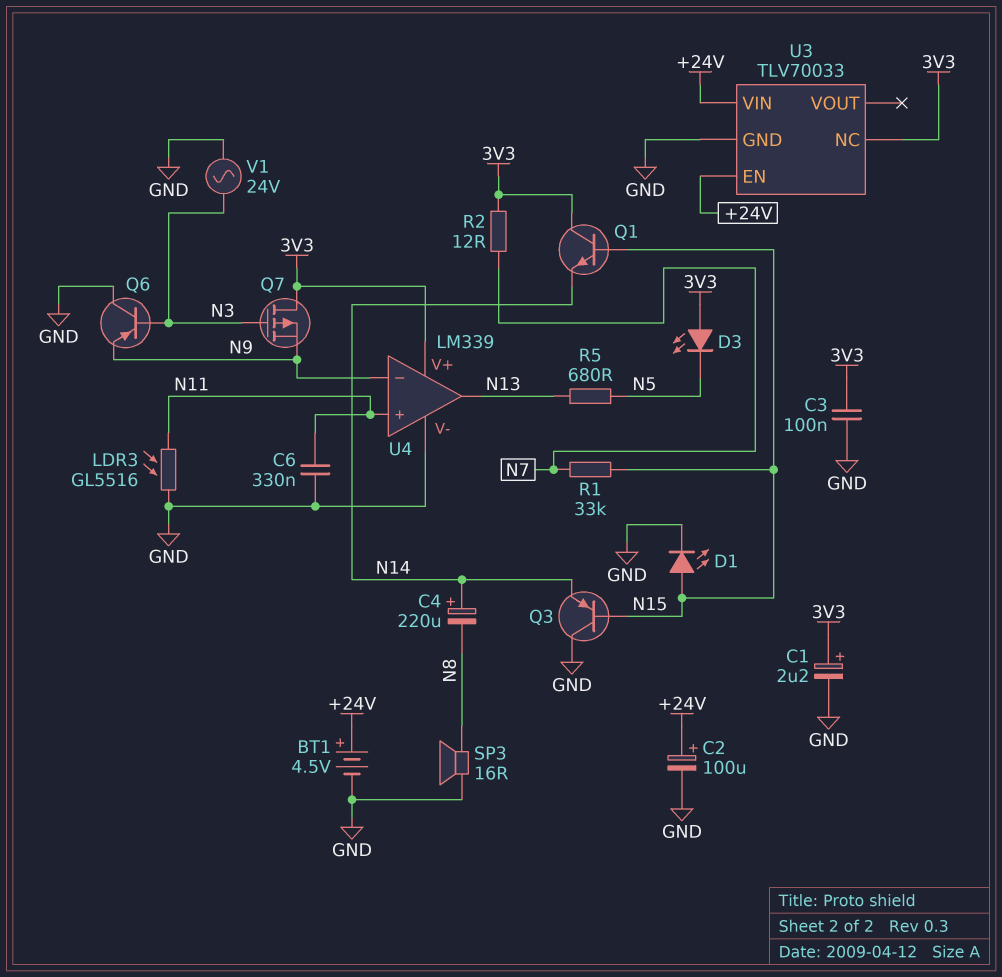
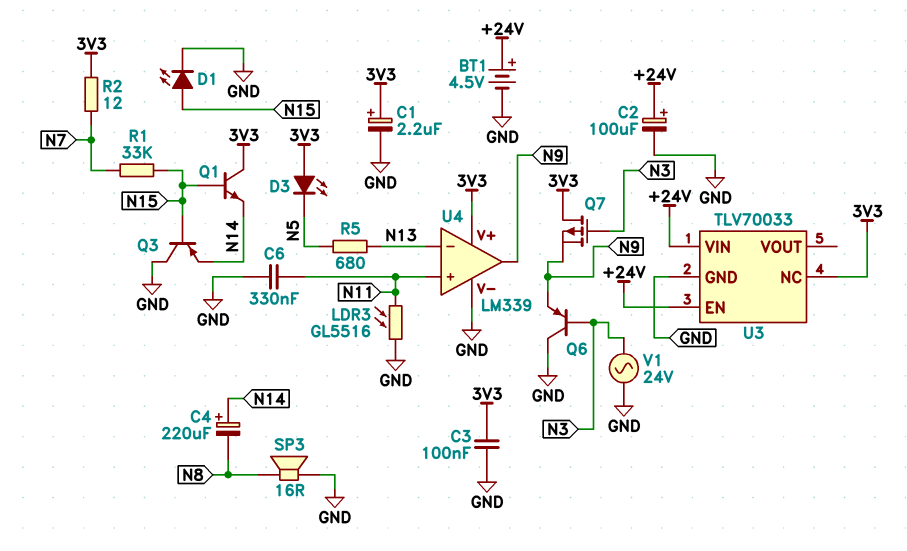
U4 pin in-: N9 -> N13
U4 pin out: N13 -> N9

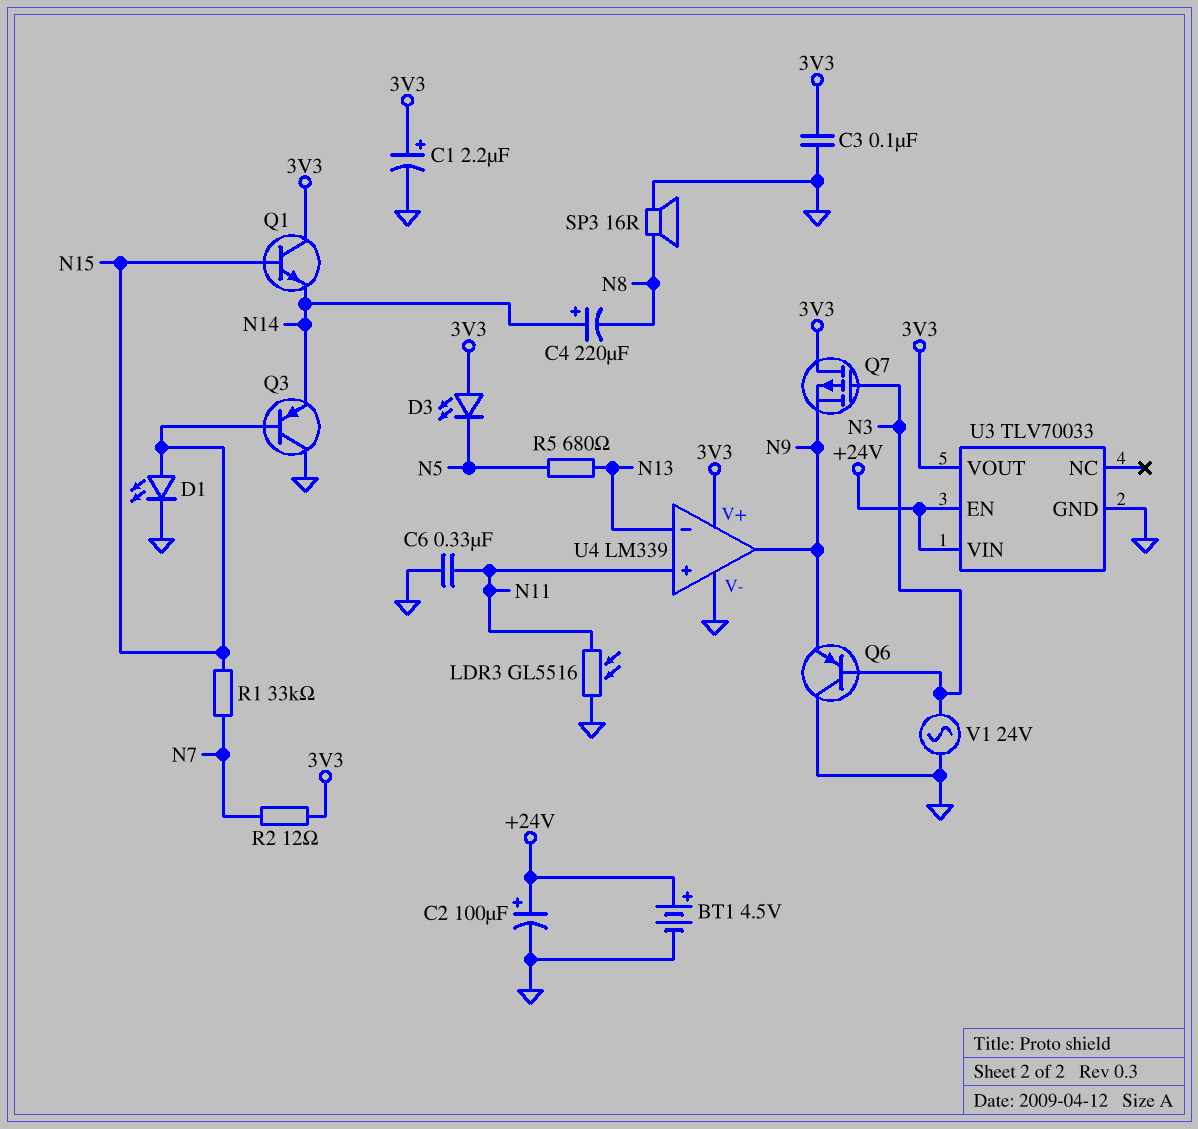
U3 pin NC: 3V3 -> none
U3 pin VOUT: none -> 3V3

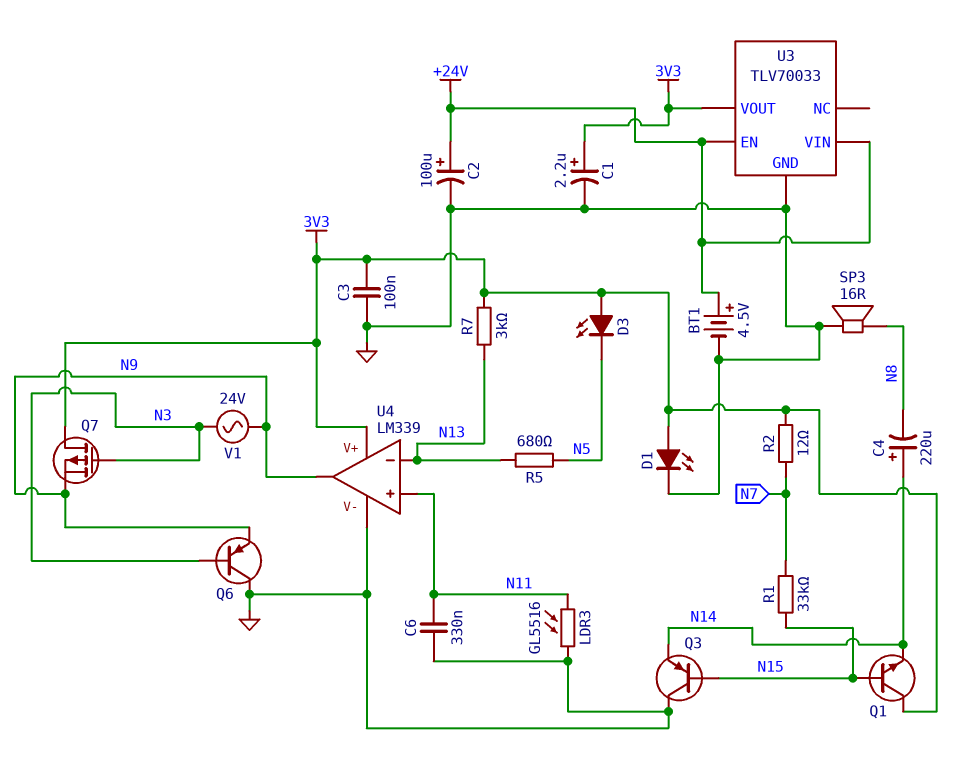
D1: LED (A N15, K GND) -> LED (A 3V3, K GND)
R7: none -> 3k (3V3, N13)
V1: AC 24V (GND, N3) -> AC 24V (N3, N9)

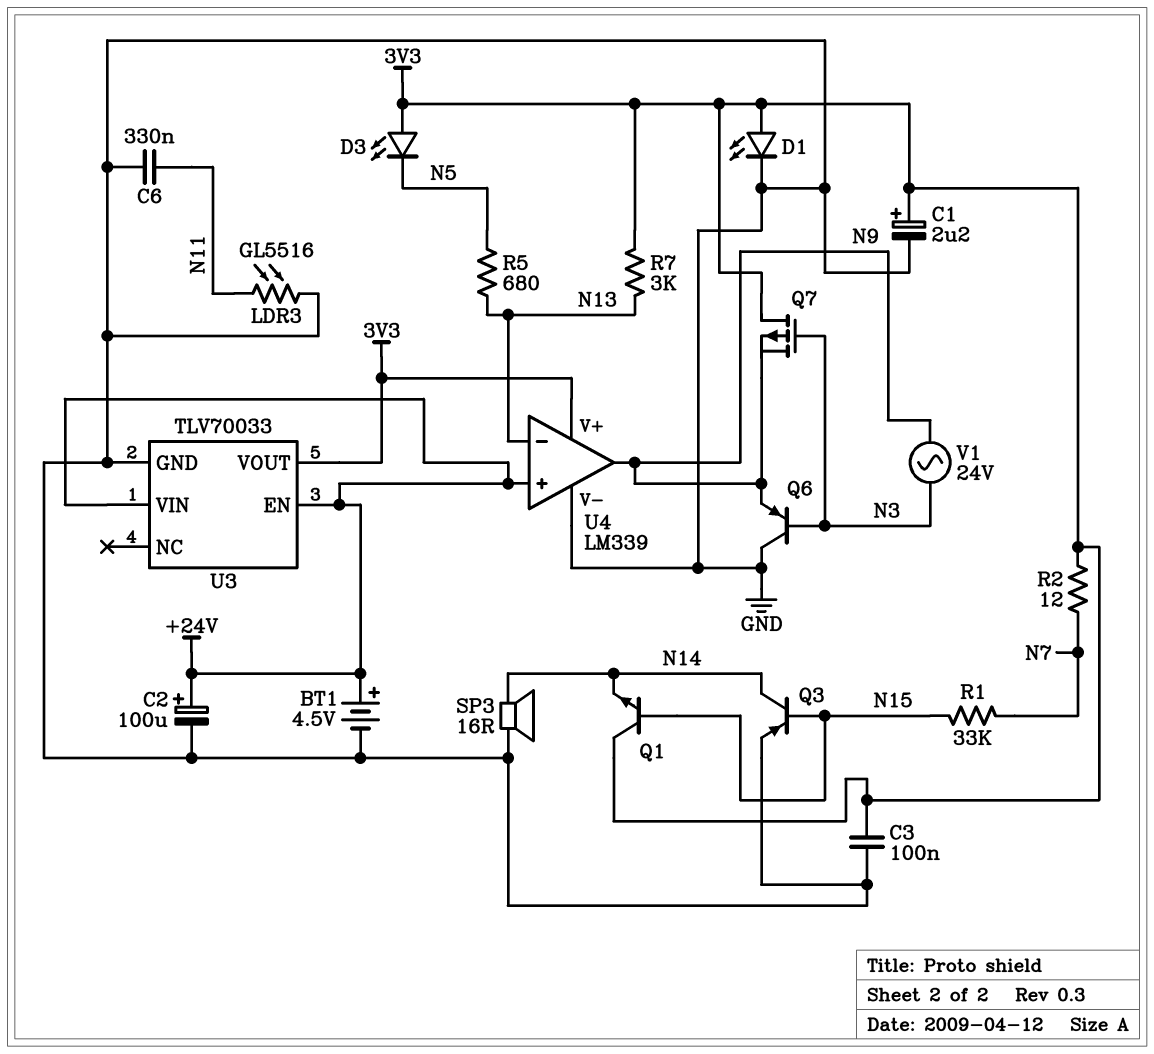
C4: 220uF (plus N14, minus N8) -> none
Q3: PNP (B N15, C GND, E N14) -> PNP (B N15, C N14, E GND)
SP3: speaker 16R (GND, N8) -> speaker 16R (GND, N14)
U4 pin in+: N11 -> +24V

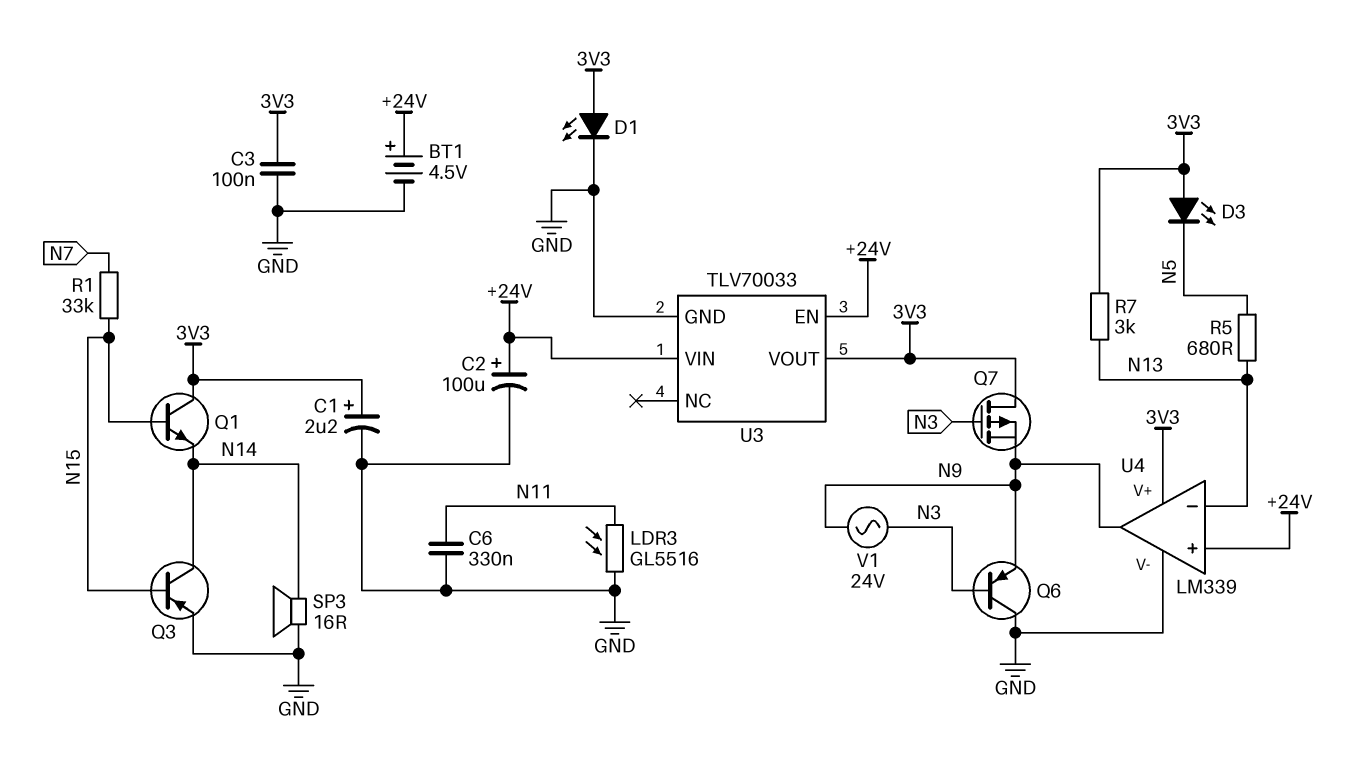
R2: 12 (3V3, N7) -> none

